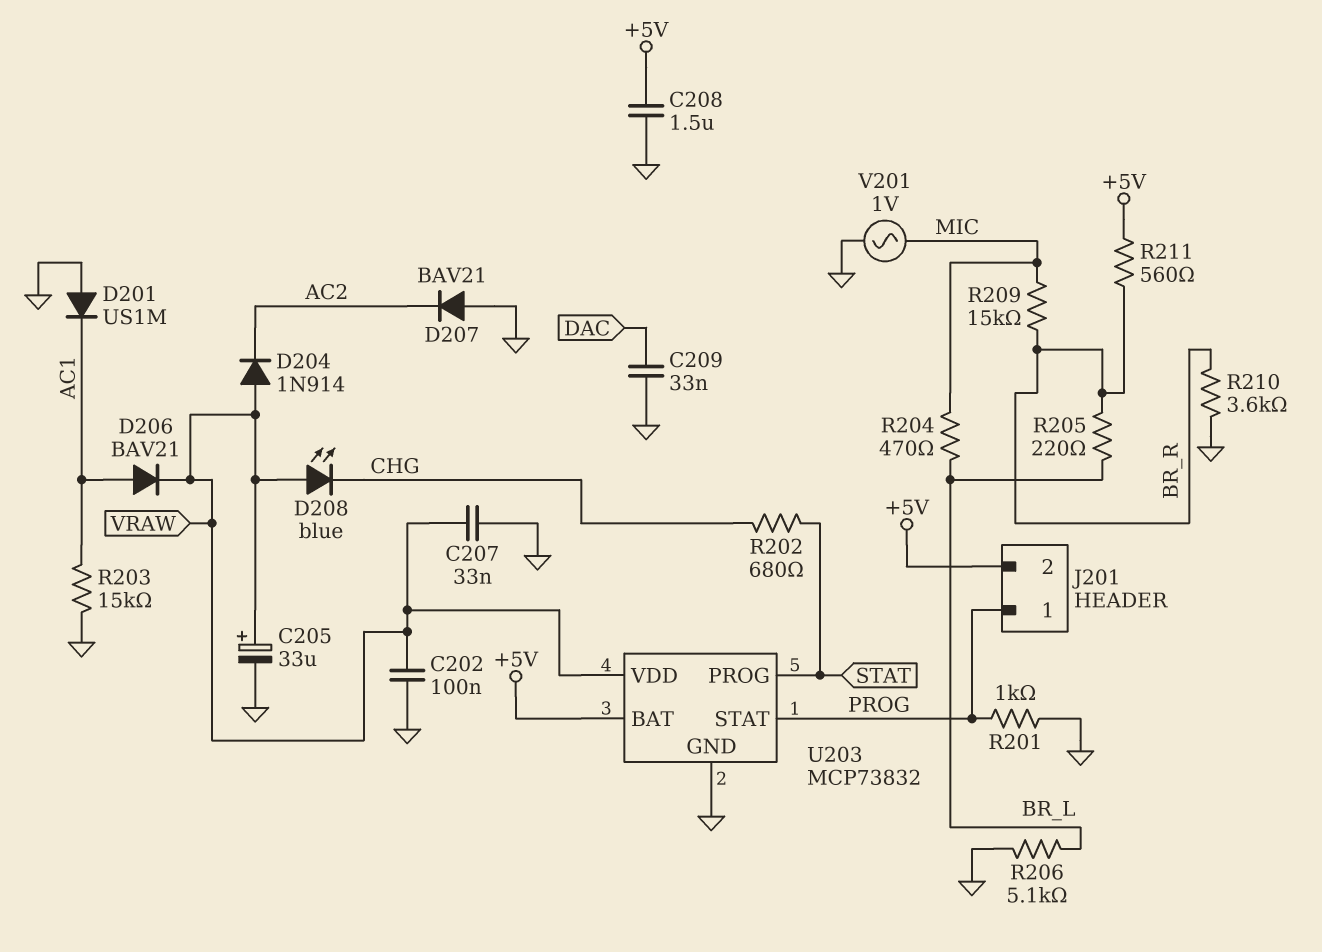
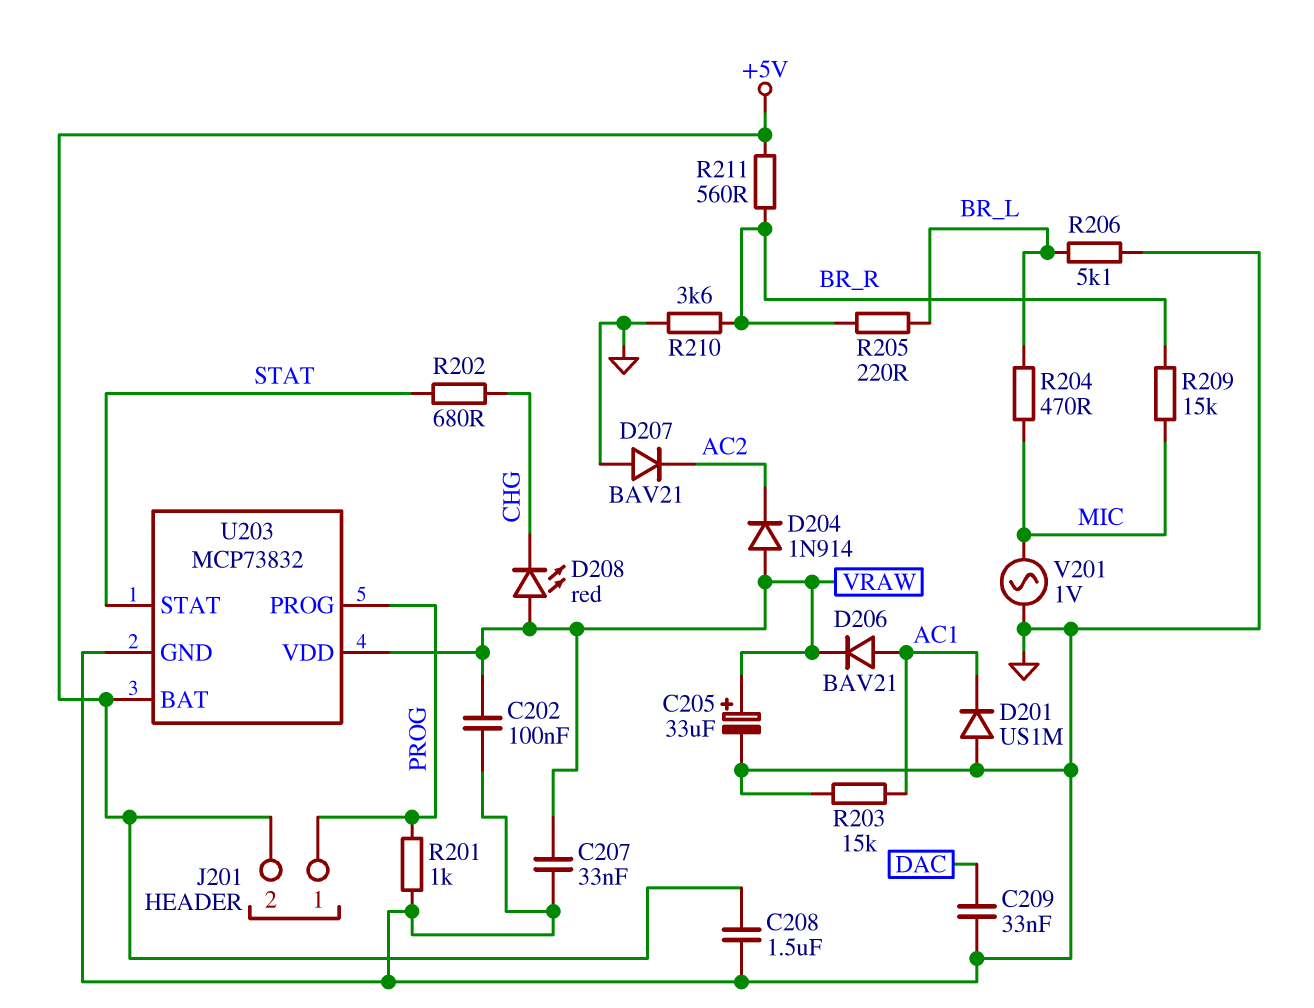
D208: LED blue (A VRAW, K CHG) -> LED red (A VRAW, K CHG)
U203 pin PROG: STAT -> PROG
U203 pin STAT: PROG -> STAT

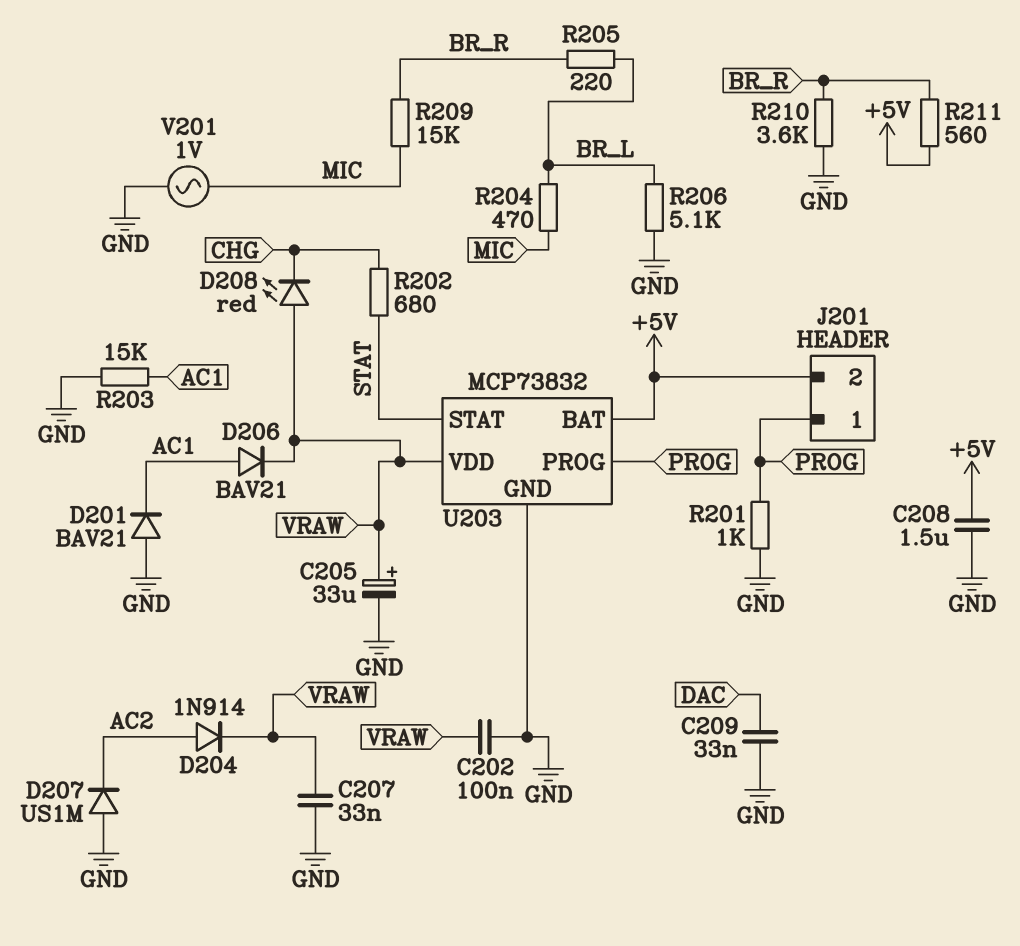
D201: diode US1M (A GND, K AC1) -> diode BAV21 (A GND, K AC1)
D204: diode 1N914 (A VRAW, K AC2) -> diode 1N914 (A AC2, K VRAW)
D207: diode BAV21 (A GND, K AC2) -> diode US1M (A GND, K AC2)

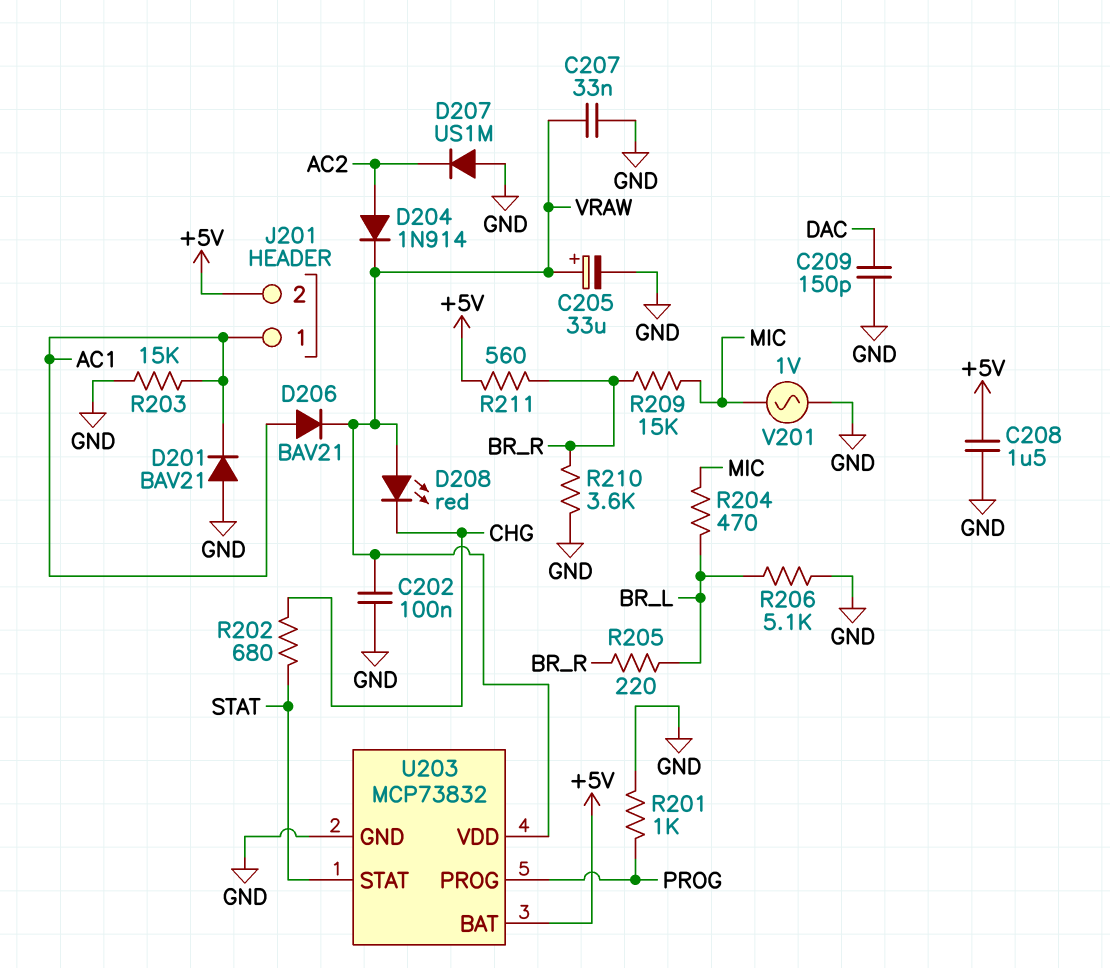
C209: 33nF (DAC, GND) -> 150pF (DAC, GND)
J201 pin 1: PROG -> AC1

